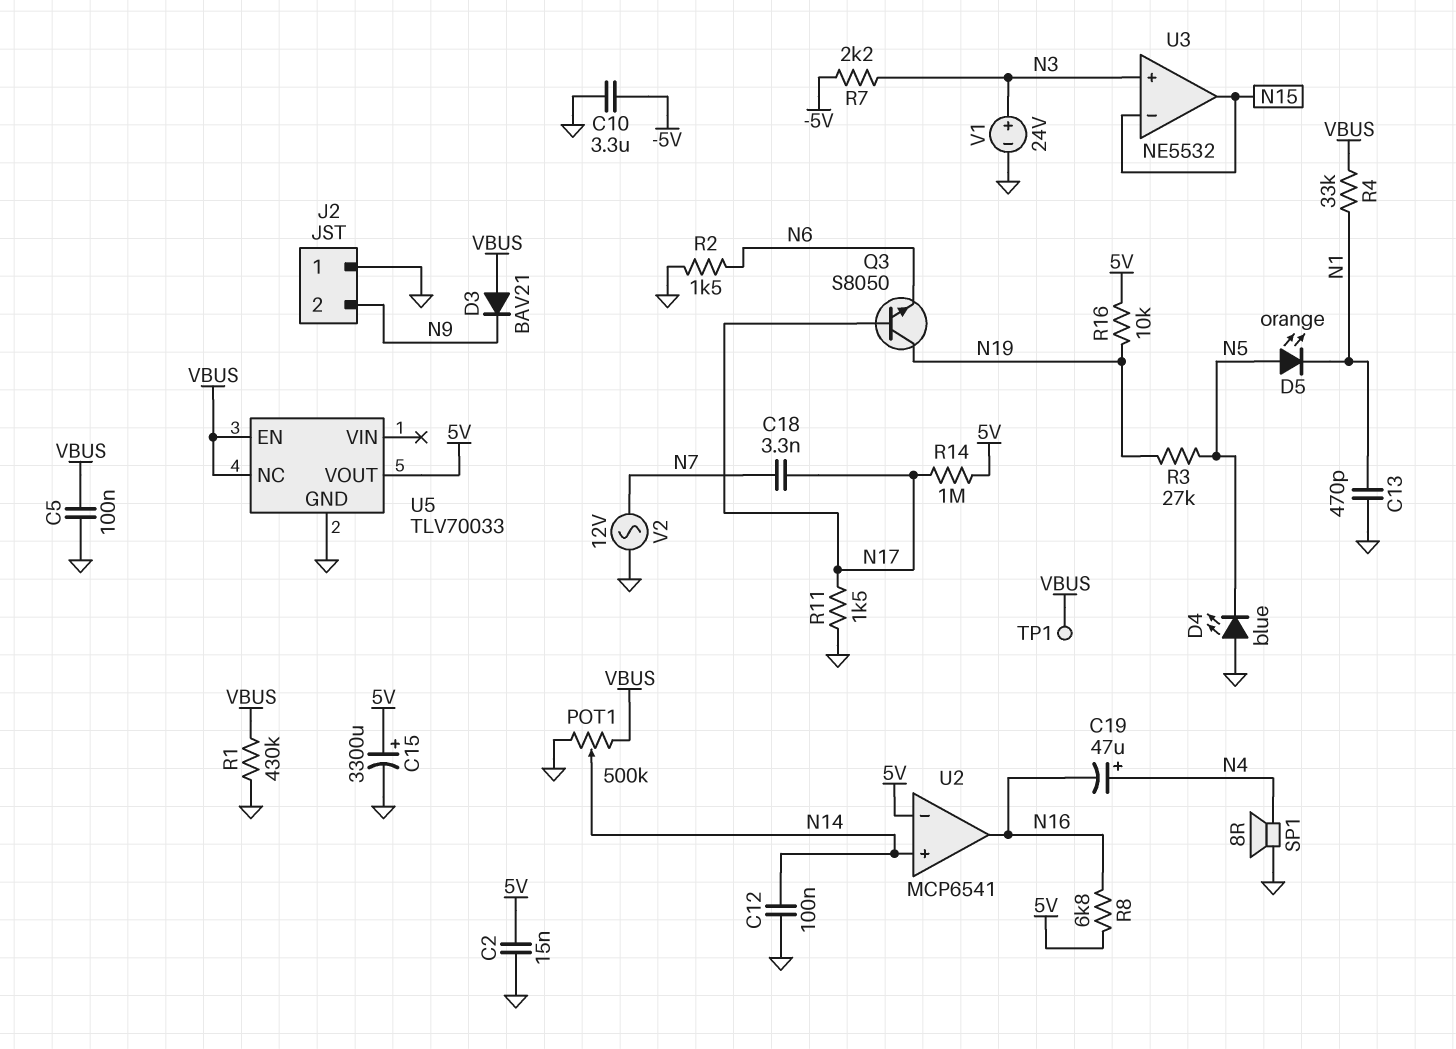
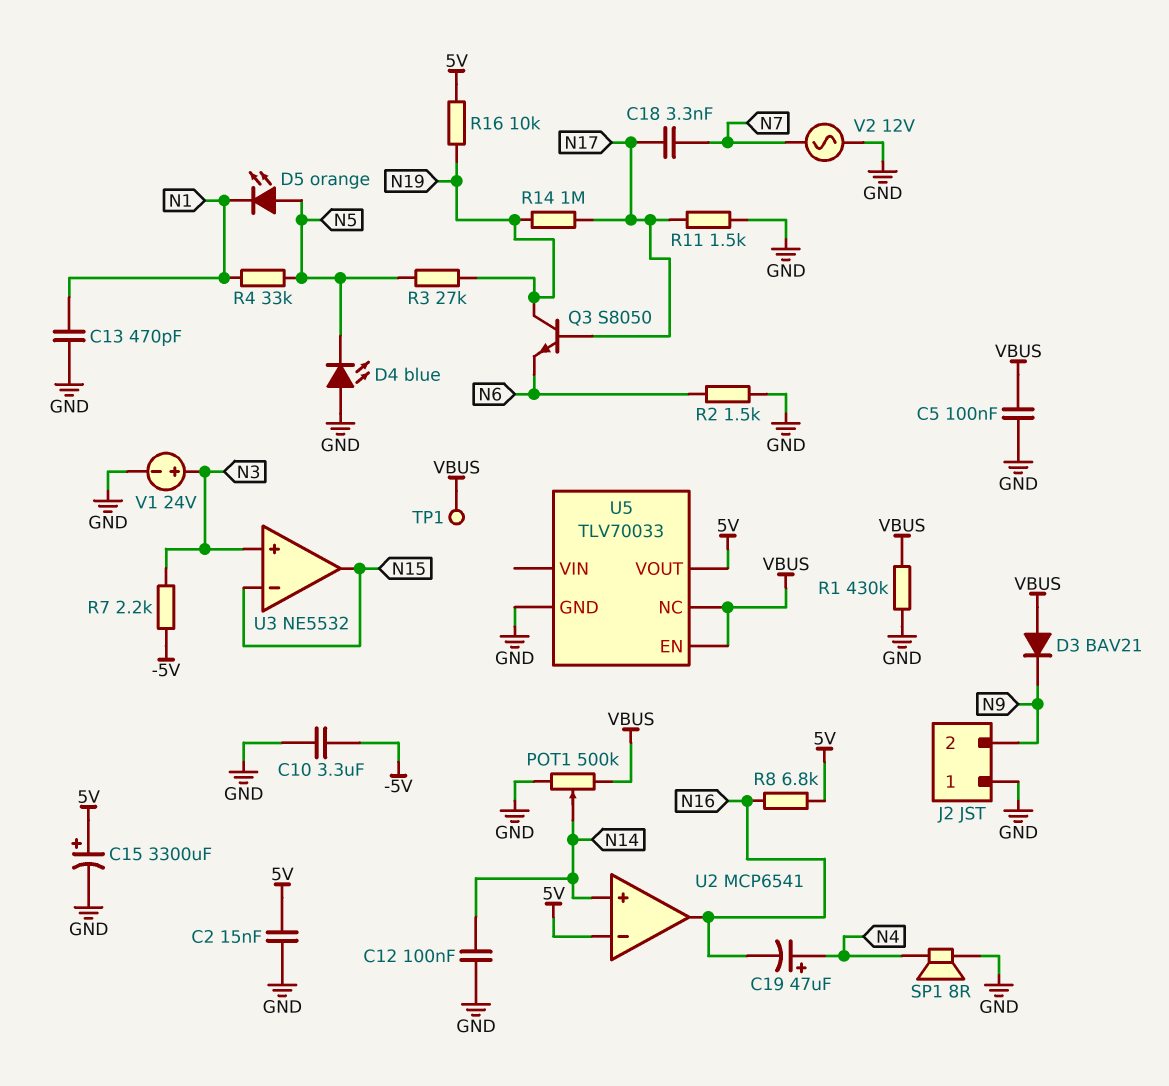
R4: 33k (N1, VBUS) -> 33k (N1, N5)
R14: 1M (5V, N17) -> 1M (N17, N19)

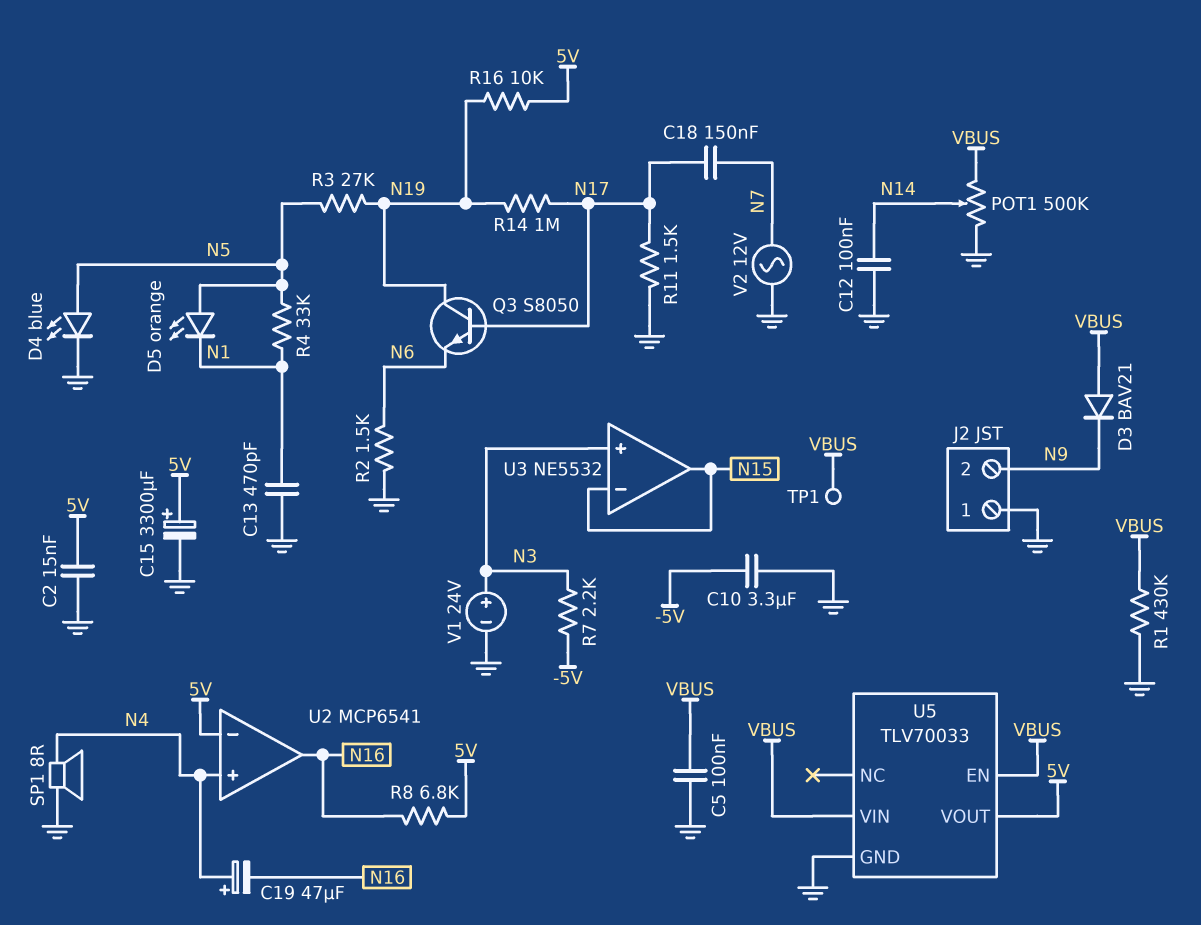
C18: 3.3nF (N7, N17) -> 150nF (N7, N17)
D4: LED blue (A GND, K N5) -> LED blue (A N5, K GND)
U2 pin in+: N14 -> N4
U5 pin NC: VBUS -> none
U5 pin VIN: none -> VBUS

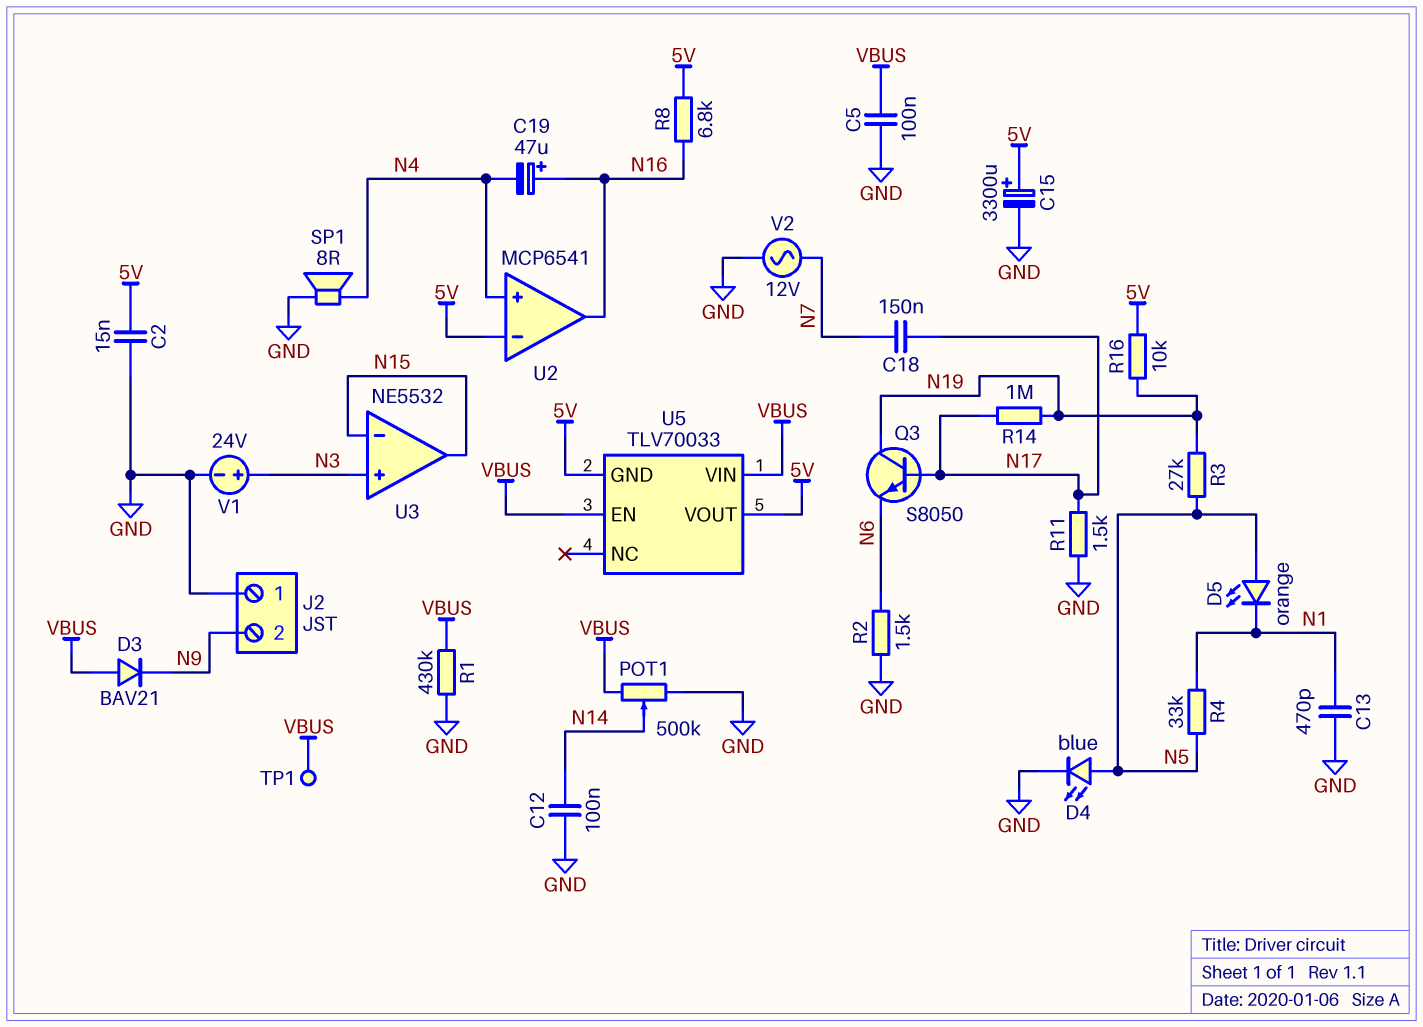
C10: 3.3uF (-5V, GND) -> none
C19: 47uF (plus N4, minus N16) -> 47uF (plus N16, minus N4)
R7: 2.2k (-5V, N3) -> none
U5 pin GND: GND -> 5V

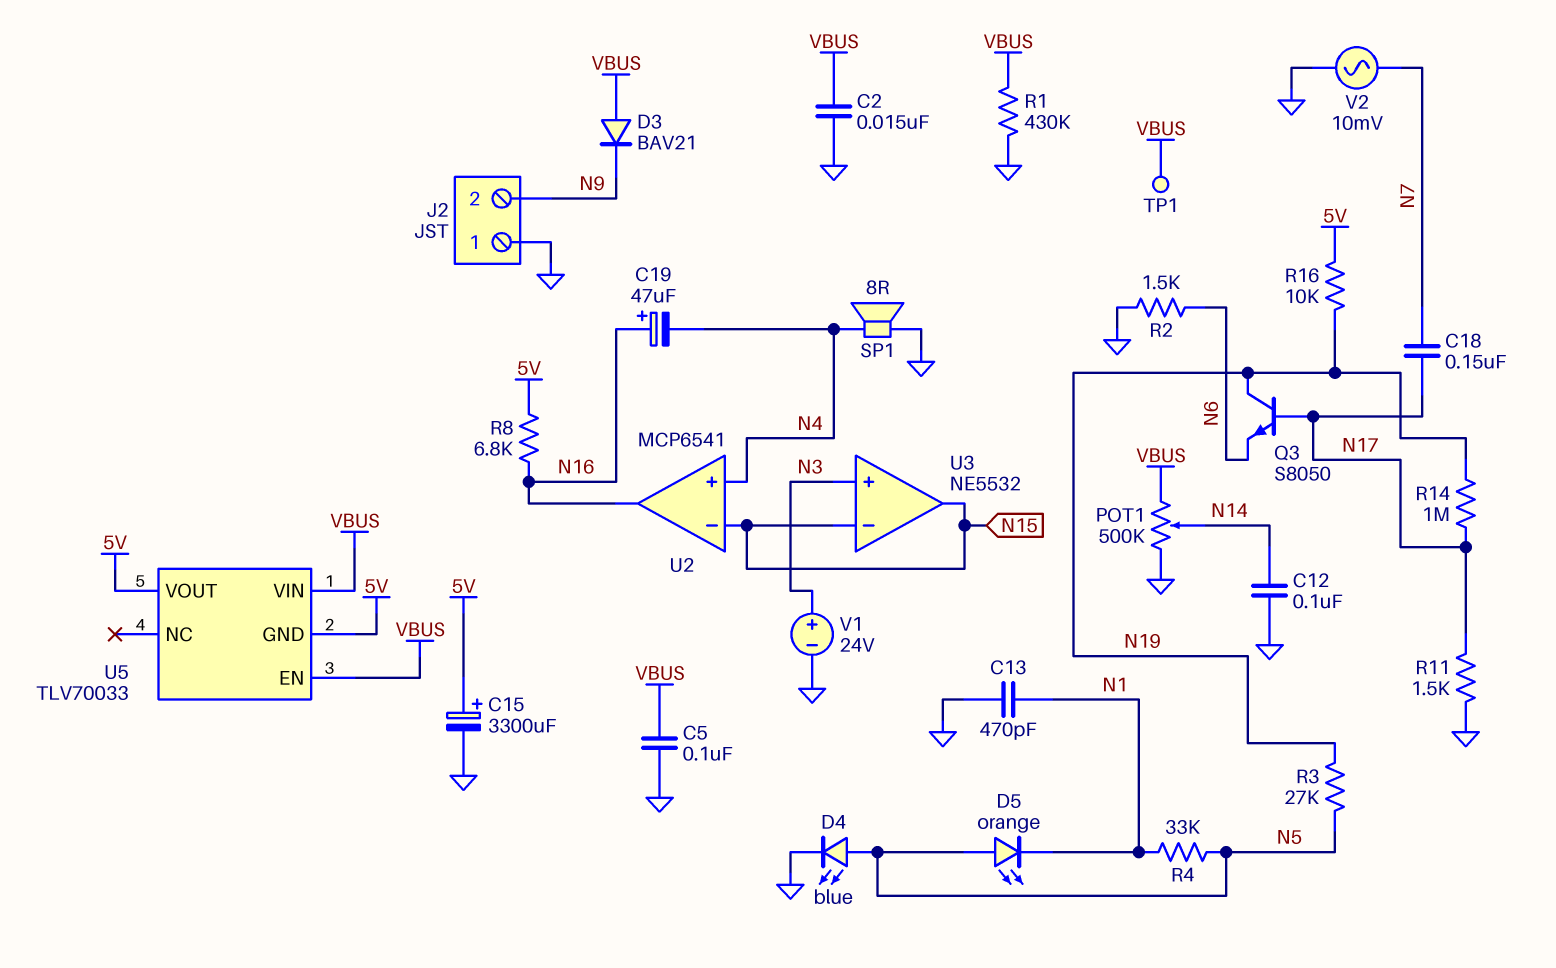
C2: 15nF (5V, GND) -> 15nF (GND, VBUS)
U2 pin in-: 5V -> N15
V2: AC 12V (GND, N7) -> AC 10mV (GND, N7)

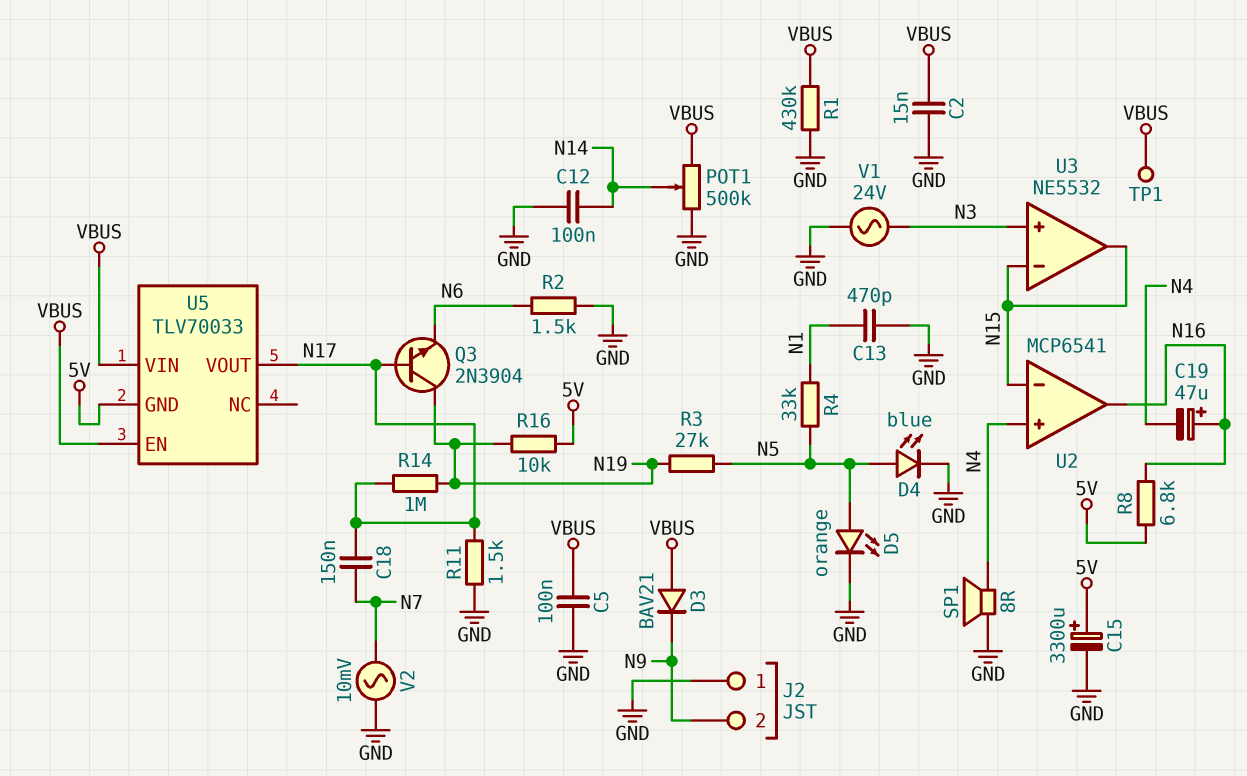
D5: LED orange (A N5, K N1) -> LED orange (A N5, K GND)
Q3: NPN S8050 (B N17, C N19, E N6) -> NPN 2N3904 (B N17, C N19, E N6)
U5 pin VOUT: 5V -> N17
V1: 24V (plus N3, minus GND) -> AC 24V (GND, N3)

